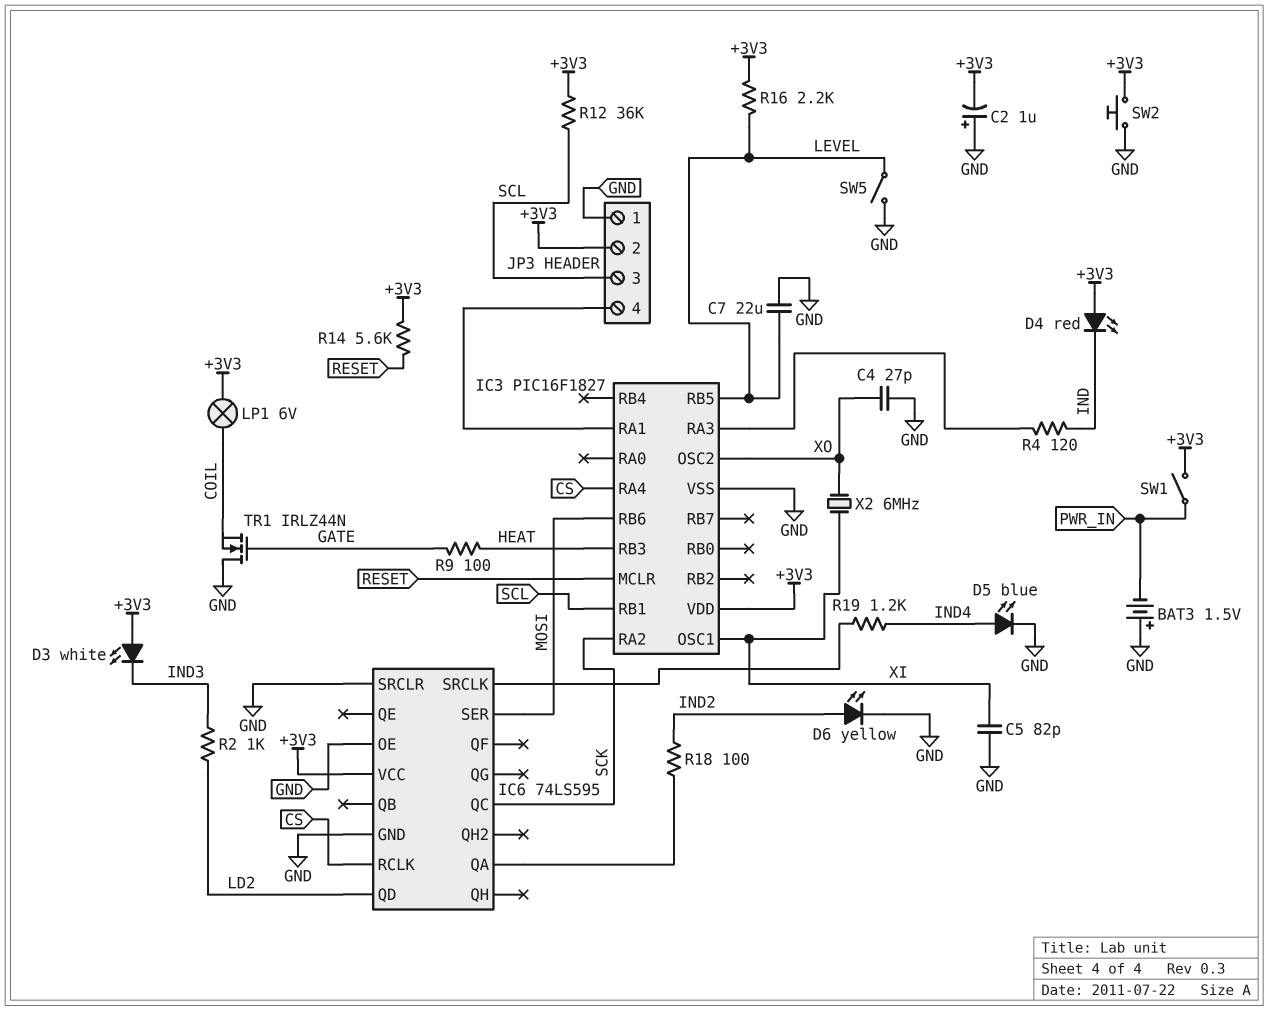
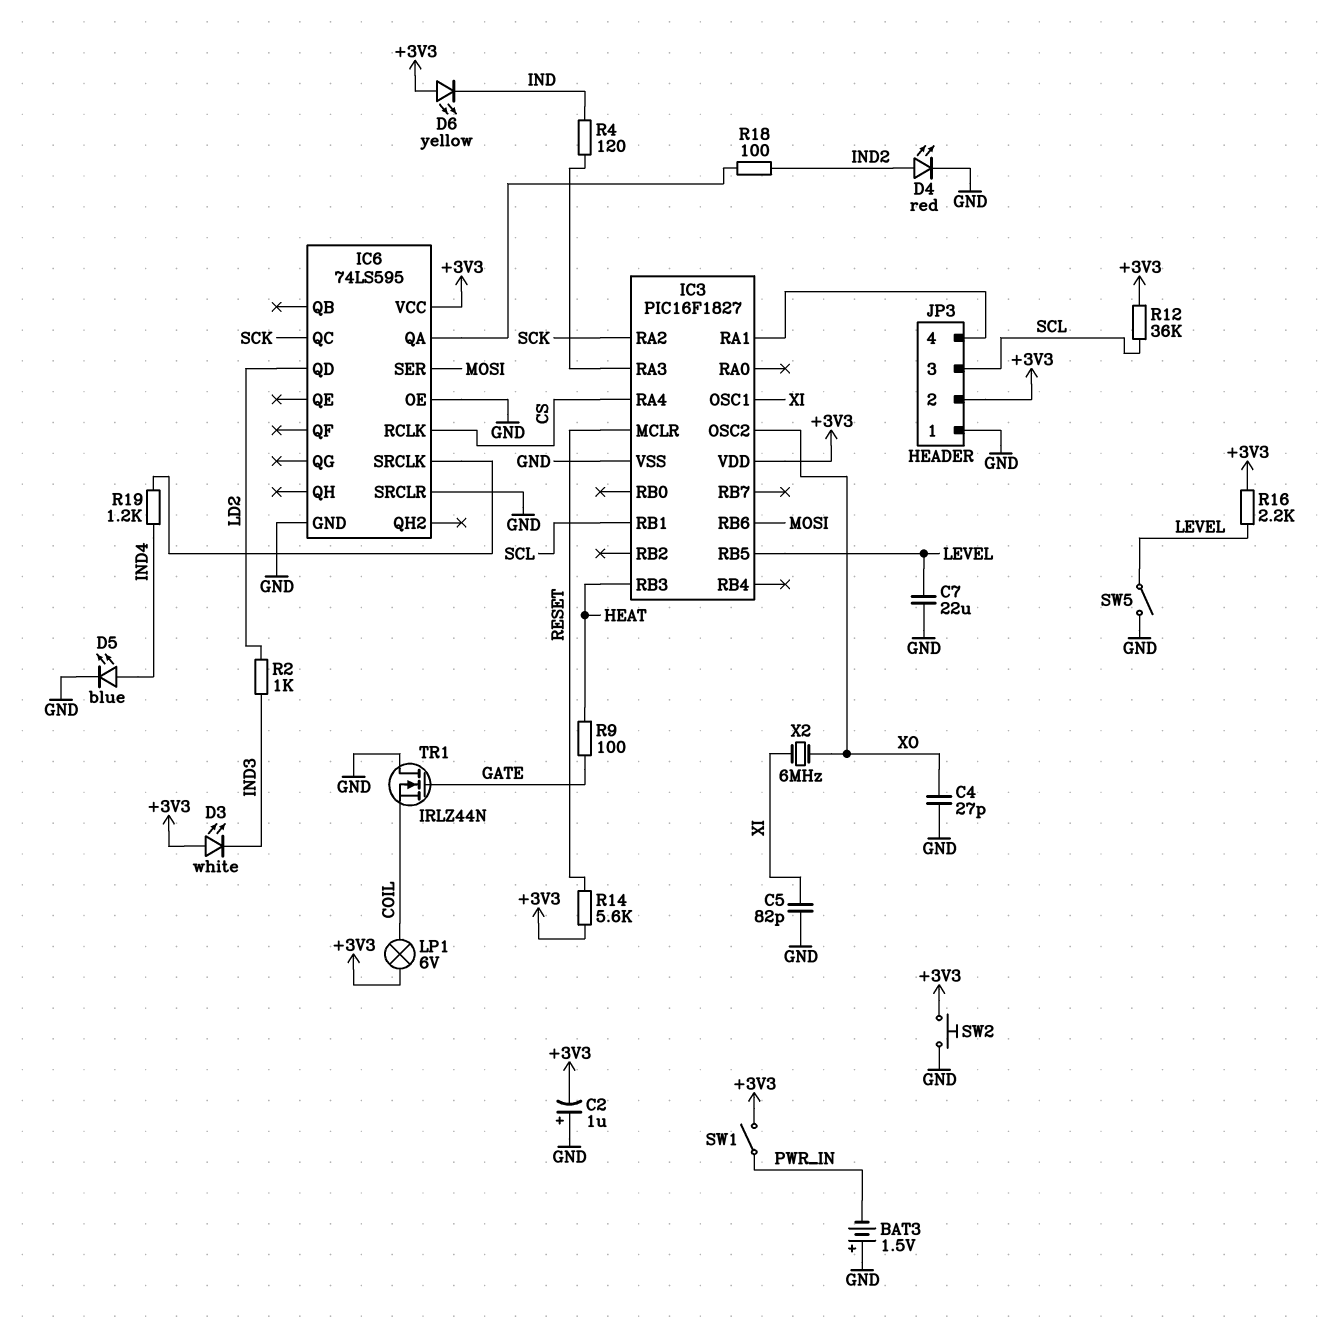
D4: LED red (A +3V3, K IND) -> LED red (A IND2, K GND)
D6: LED yellow (A IND2, K GND) -> LED yellow (A +3V3, K IND)

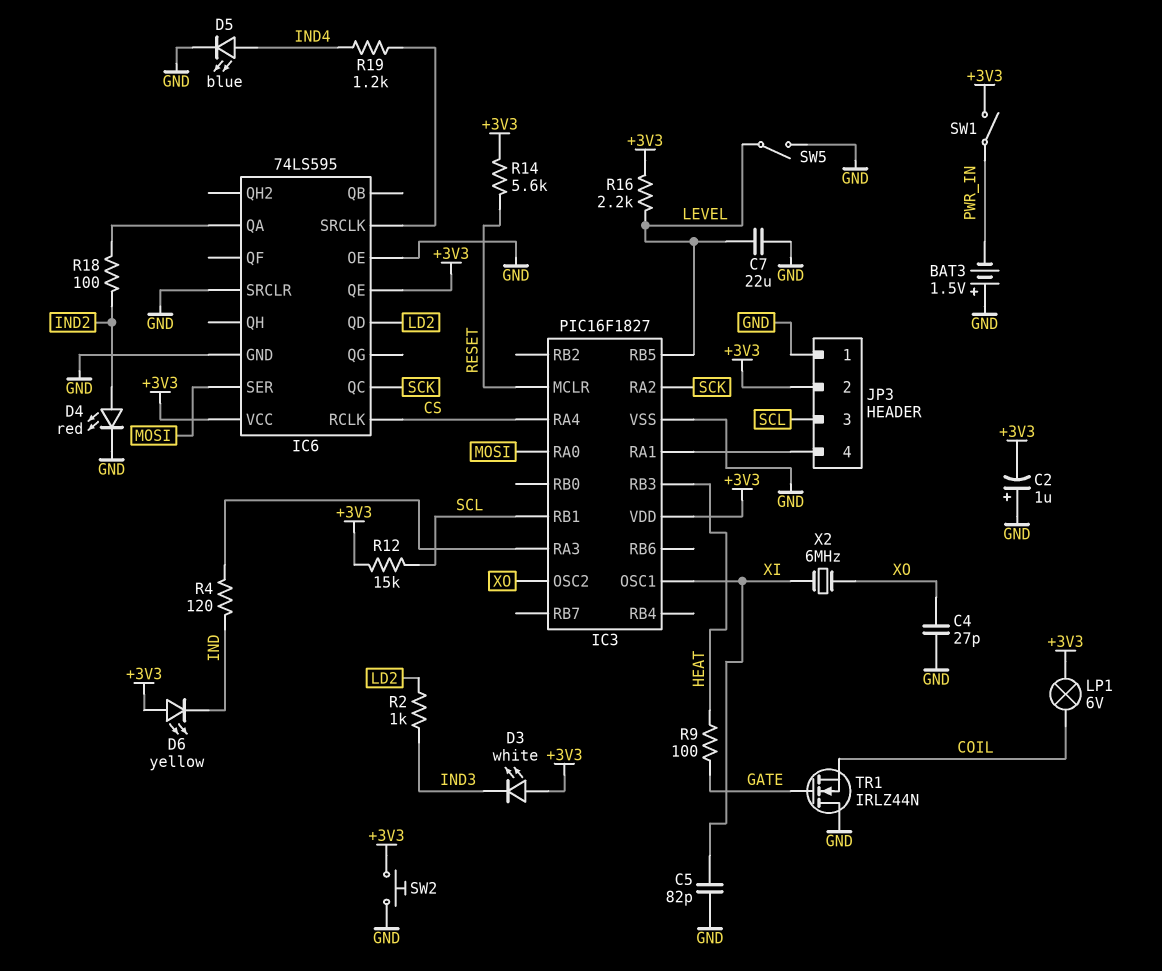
IC3 pin RA0: none -> MOSI
IC3 pin RB6: MOSI -> none
IC6 pin QE: none -> +3V3
R12: 36k (+3V3, SCL) -> 15k (+3V3, SCL)

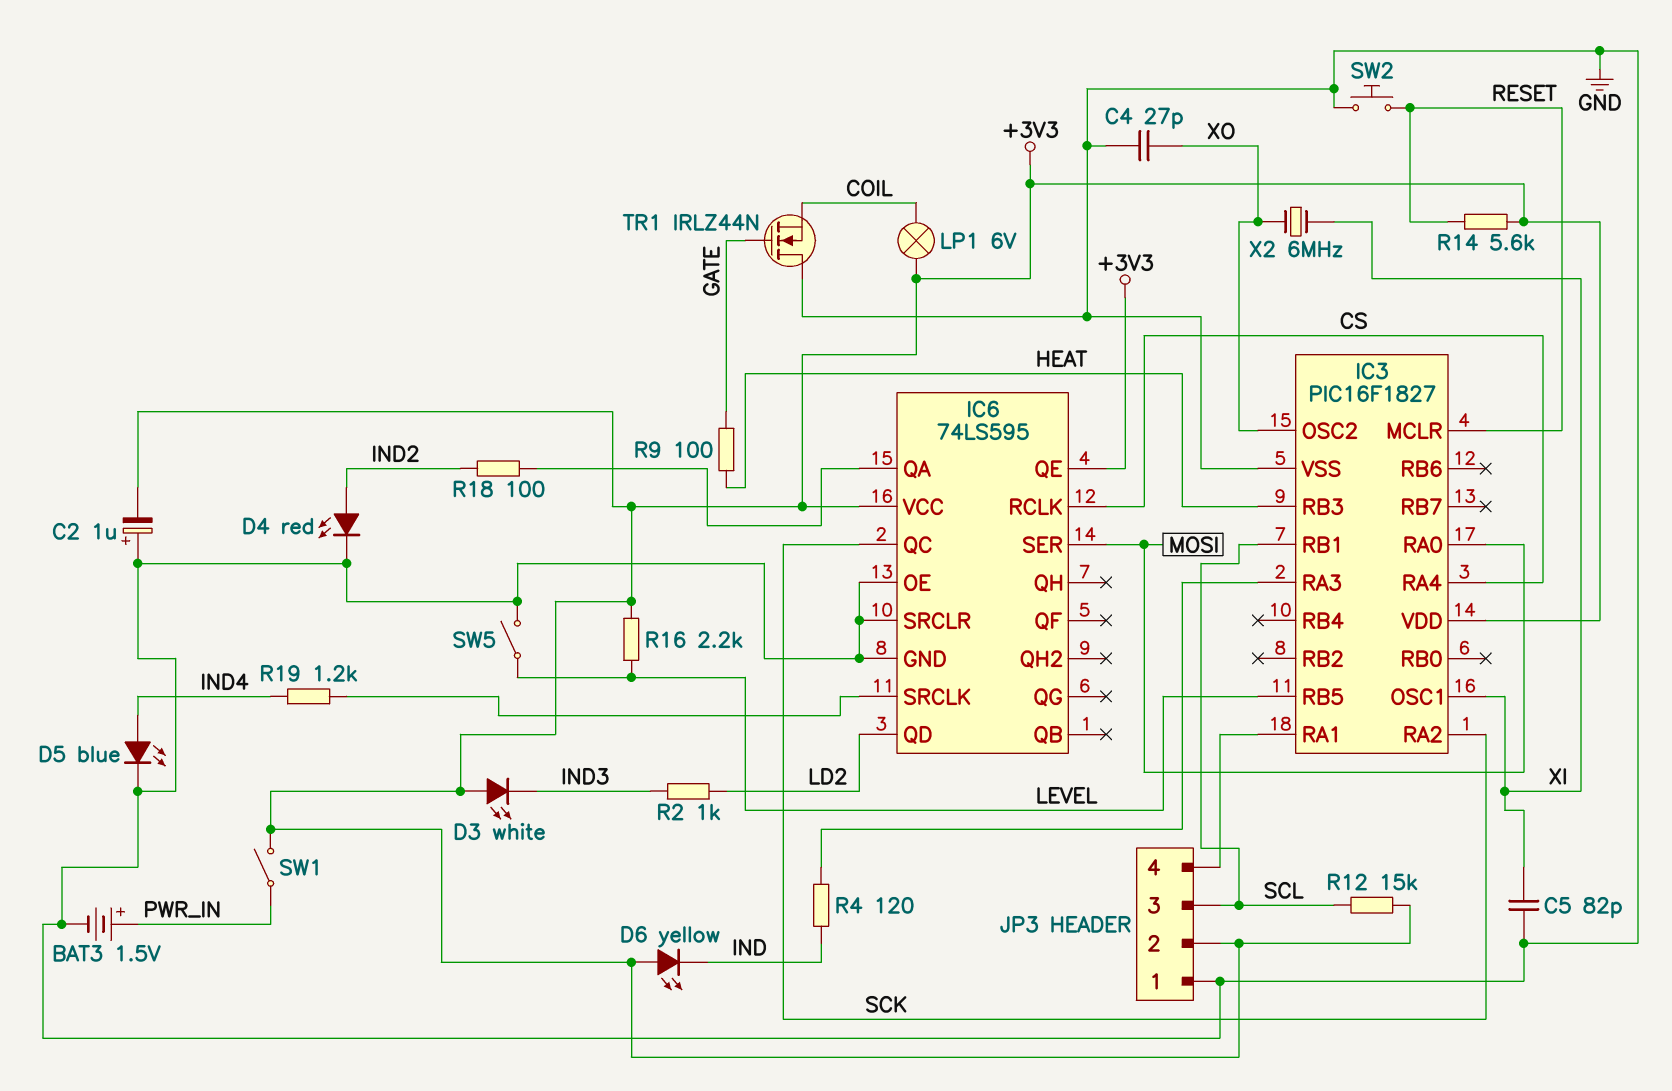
BAT3: 1.5V (plus GND, minus PWR_IN) -> 1.5V (plus PWR_IN, minus GND)
C7: 22uF (GND, LEVEL) -> none
SW2: button (+3V3, GND) -> button (GND, RESET)

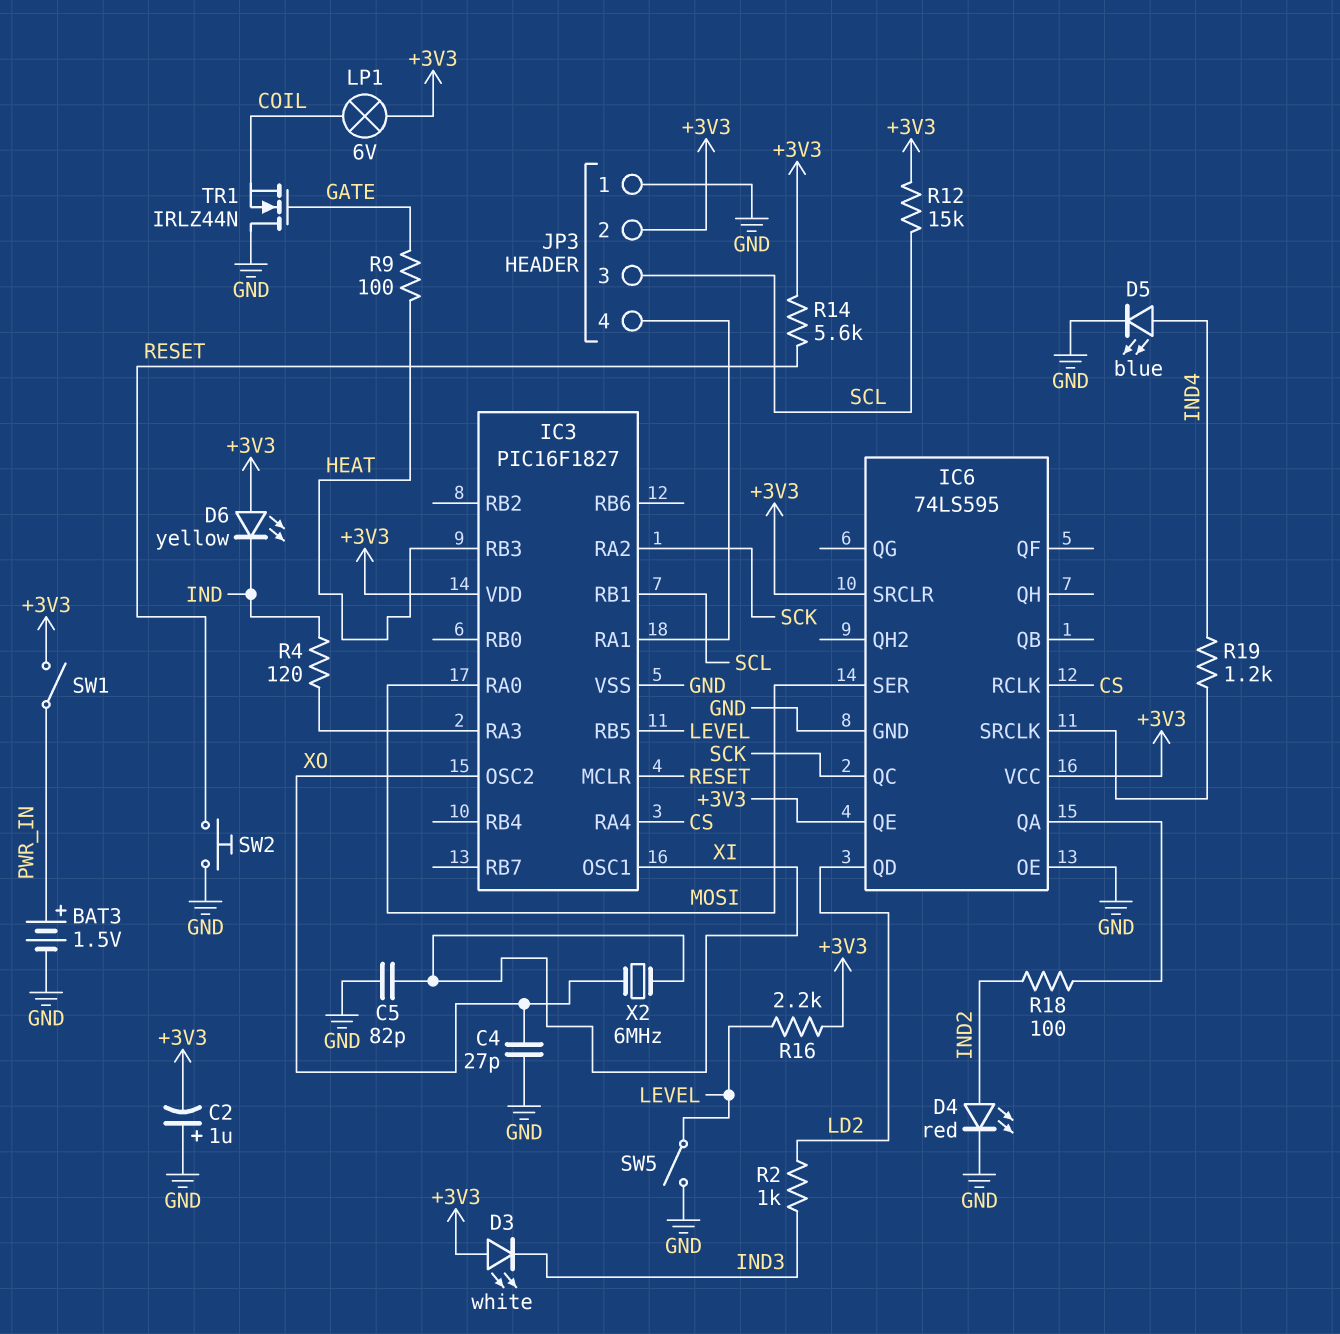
IC6 pin SRCLR: GND -> +3V3

